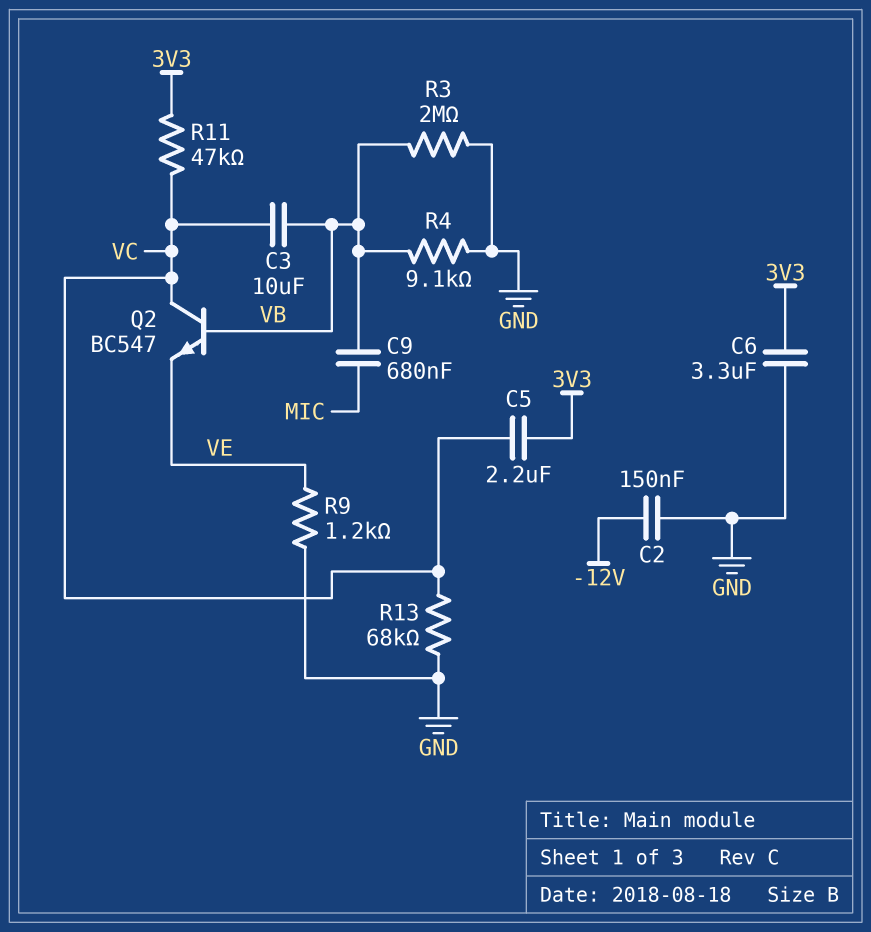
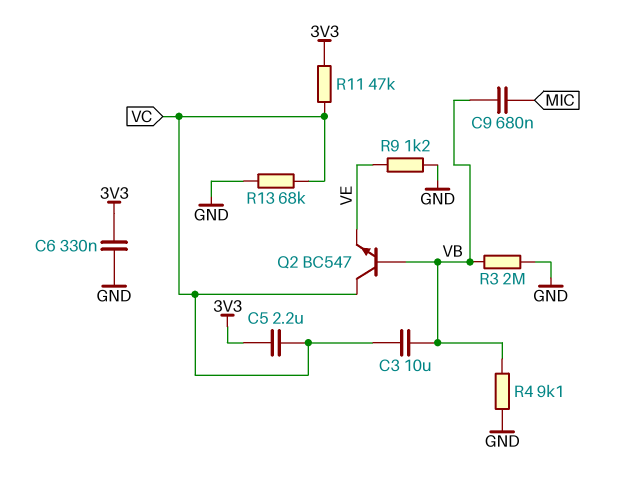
C2: 150nF (-12V, GND) -> none
C6: 3.3uF (3V3, GND) -> 330nF (3V3, GND)

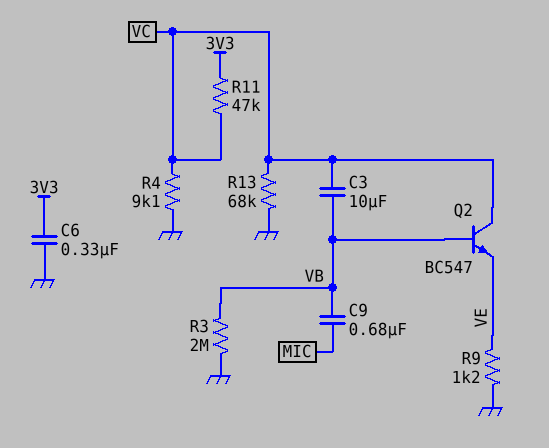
C5: 2.2uF (3V3, VC) -> none
R4: 9.1k (GND, VB) -> 9.1k (GND, VC)

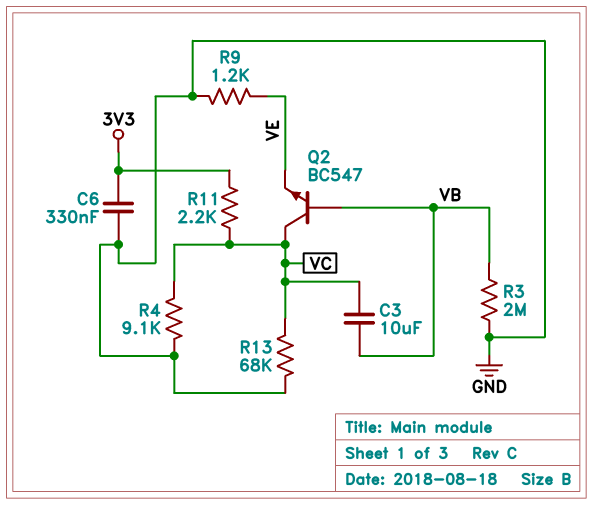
C9: 680nF (MIC, VB) -> none
R11: 47k (3V3, VC) -> 2.2k (3V3, VC)

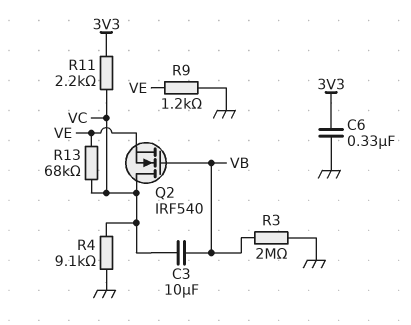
Q2: NPN BC547 (B VB, C VC, E VE) -> NMOS IRF540 (G VB, D VC, S VE)
R13: 68k (GND, VC) -> 68k (VC, VE)

